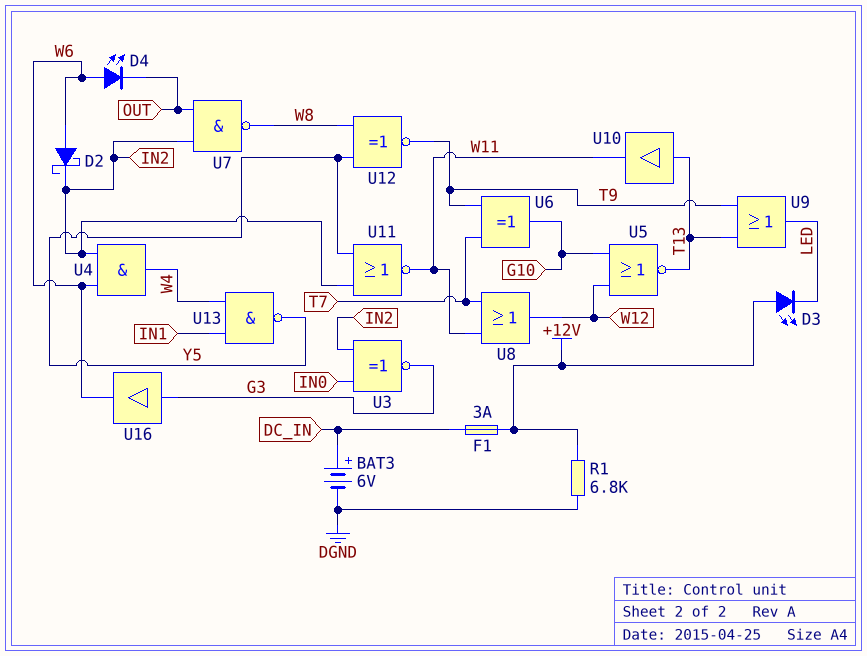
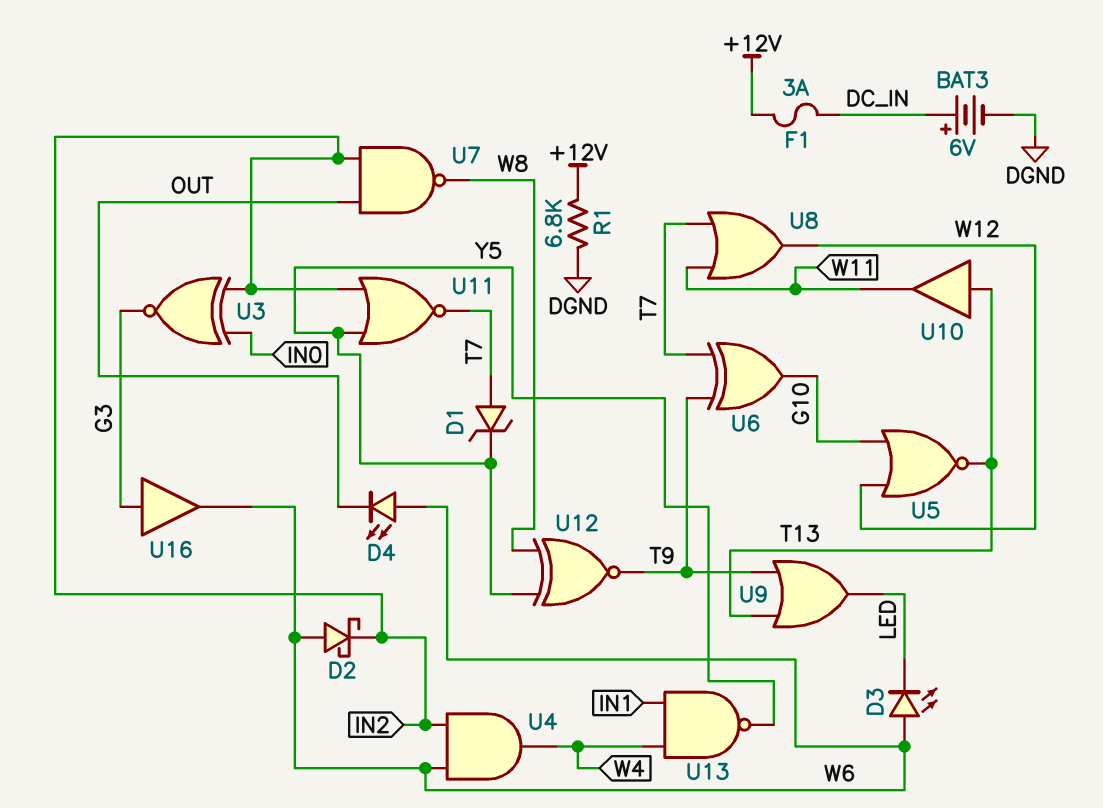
D1: none -> zener (A T7, K Y5)
D3: LED (A +12V, K LED) -> LED (A W6, K LED)
U11: NOR (in IN2, in Y5, out W11) -> NOR (in IN2, in Y5, out T7)

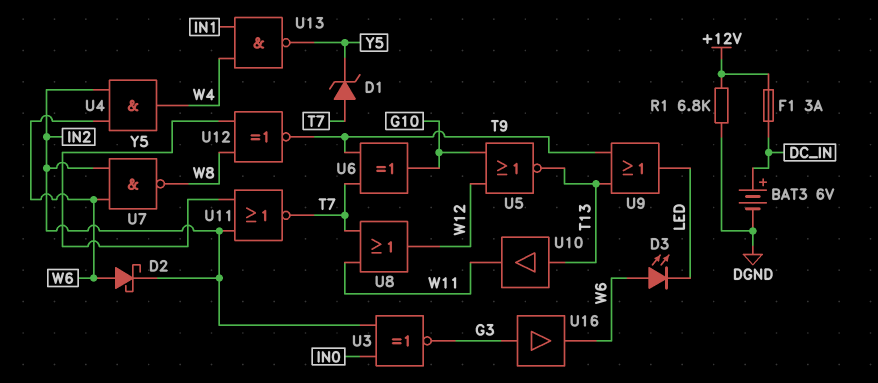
D4: LED (A W6, K OUT) -> none
U7: NAND (in IN2, in OUT, out W8) -> NAND (in IN2, in W6, out W8)

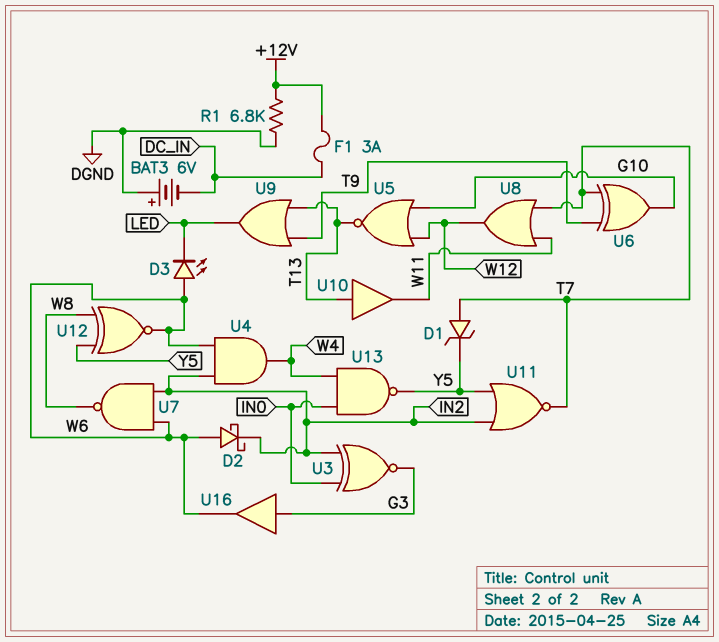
BAT3: 6V (plus DC_IN, minus DGND) -> 6V (plus DGND, minus DC_IN)
U12: XNOR (in W8, in Y5, out T9) -> XNOR (in W8, in Y5, out W6)
U13: NAND (in IN1, in W4, out Y5) -> NAND (in IN0, in W4, out Y5)

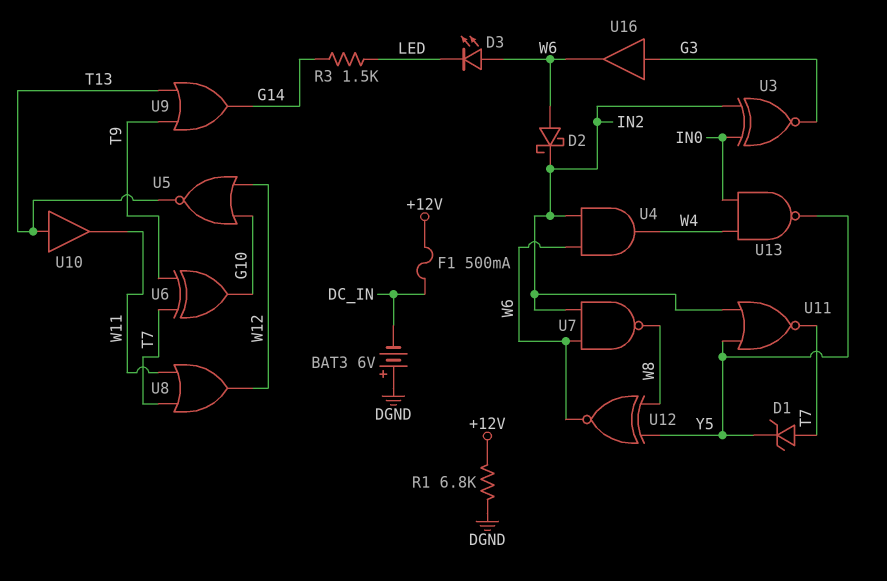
F1: 3A (+12V, DC_IN) -> 500mA (+12V, DC_IN)
R3: none -> 1.5k (G14, LED)
U9: OR (in T9, in T13, out LED) -> OR (in T9, in T13, out G14)

